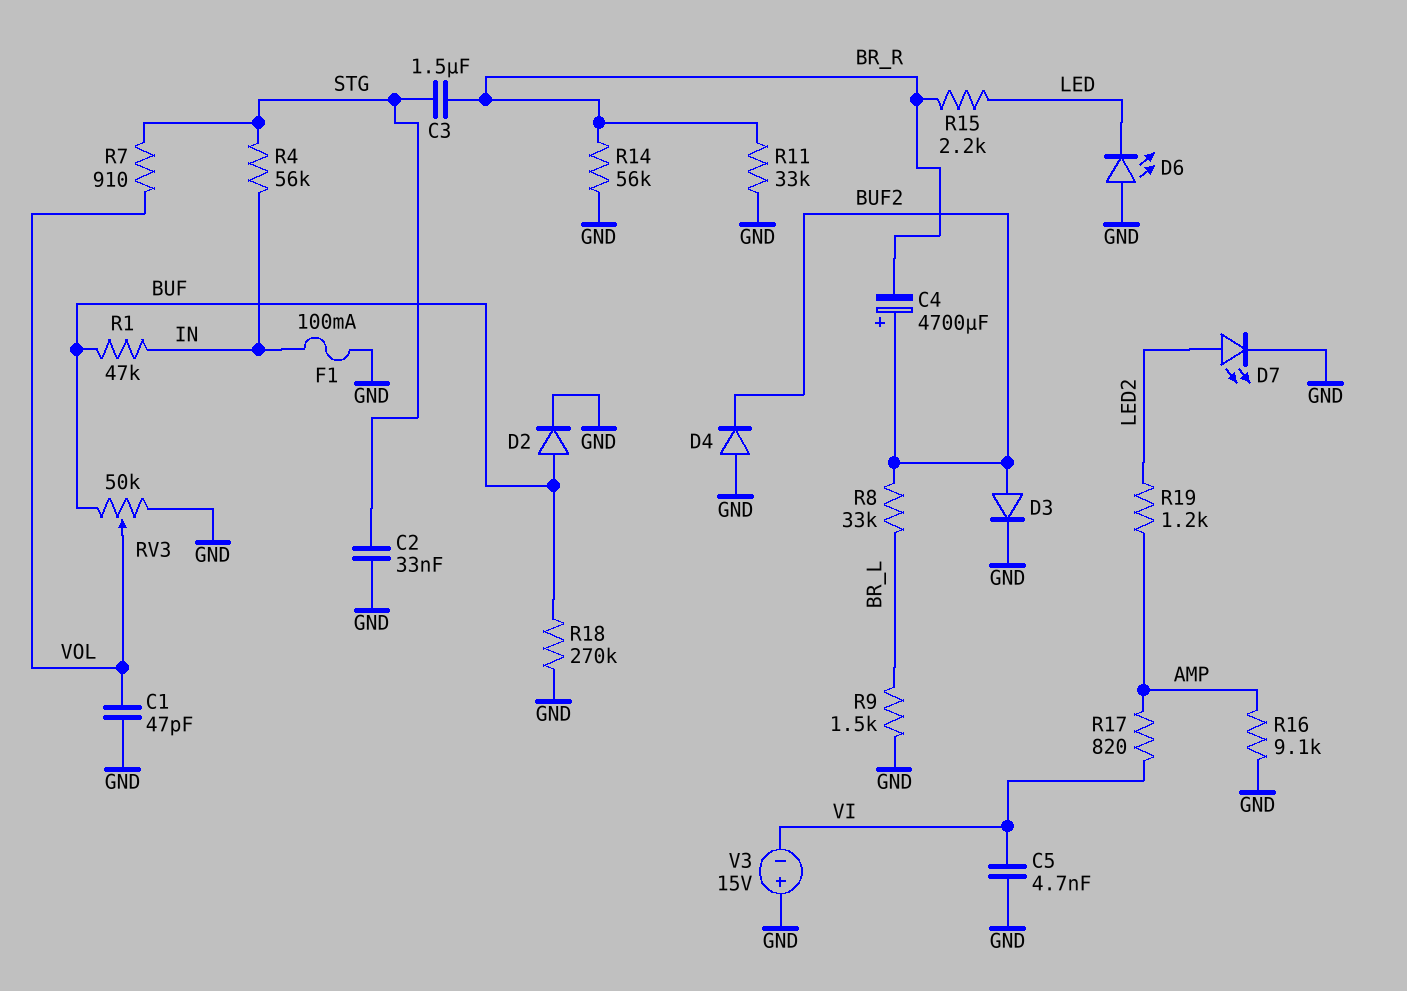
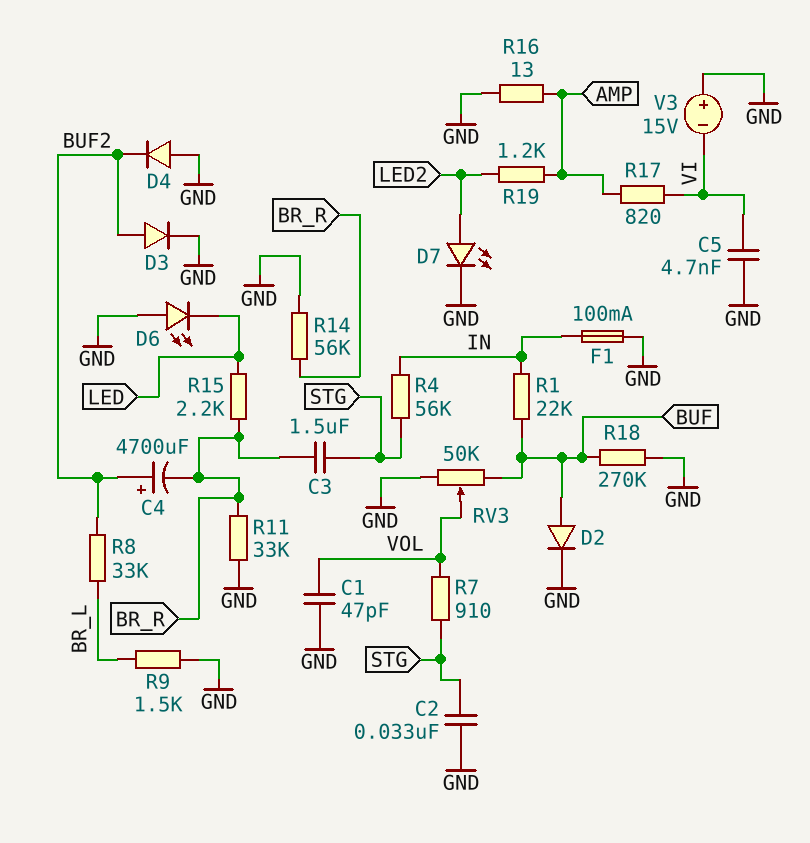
R1: 47k (BUF, IN) -> 22k (BUF, IN)
R16: 9.1k (AMP, GND) -> 13 (AMP, GND)

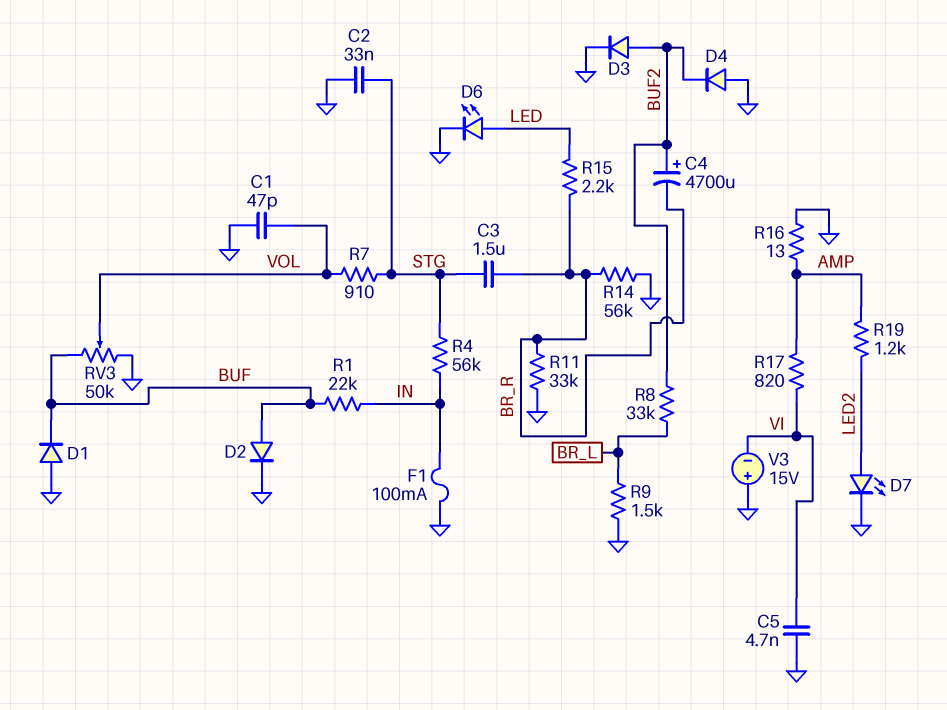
D1: none -> diode (A GND, K BUF)
D6: LED (A GND, K LED) -> LED (A LED, K GND)
R18: 270k (BUF, GND) -> none

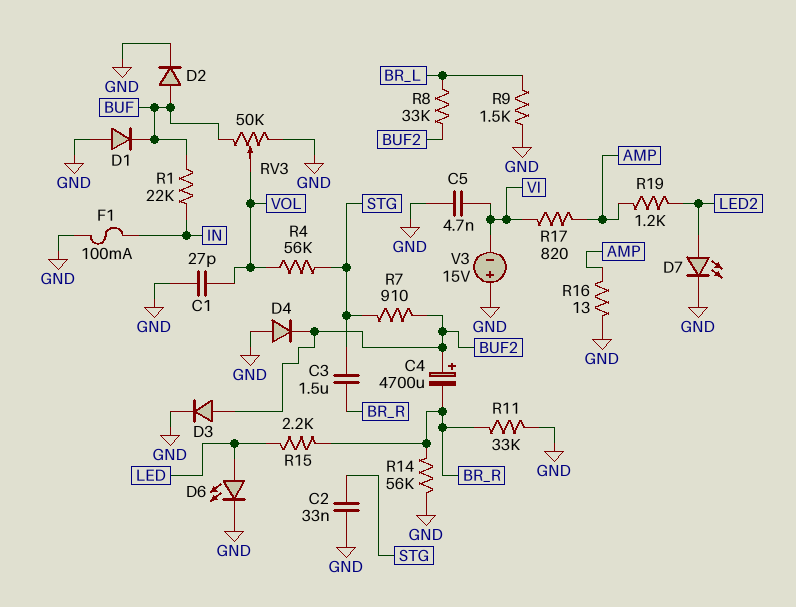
C1: 47pF (GND, VOL) -> 27pF (GND, VOL)
R4: 56k (IN, STG) -> 56k (STG, VOL)
R7: 910 (STG, VOL) -> 910 (BUF2, STG)

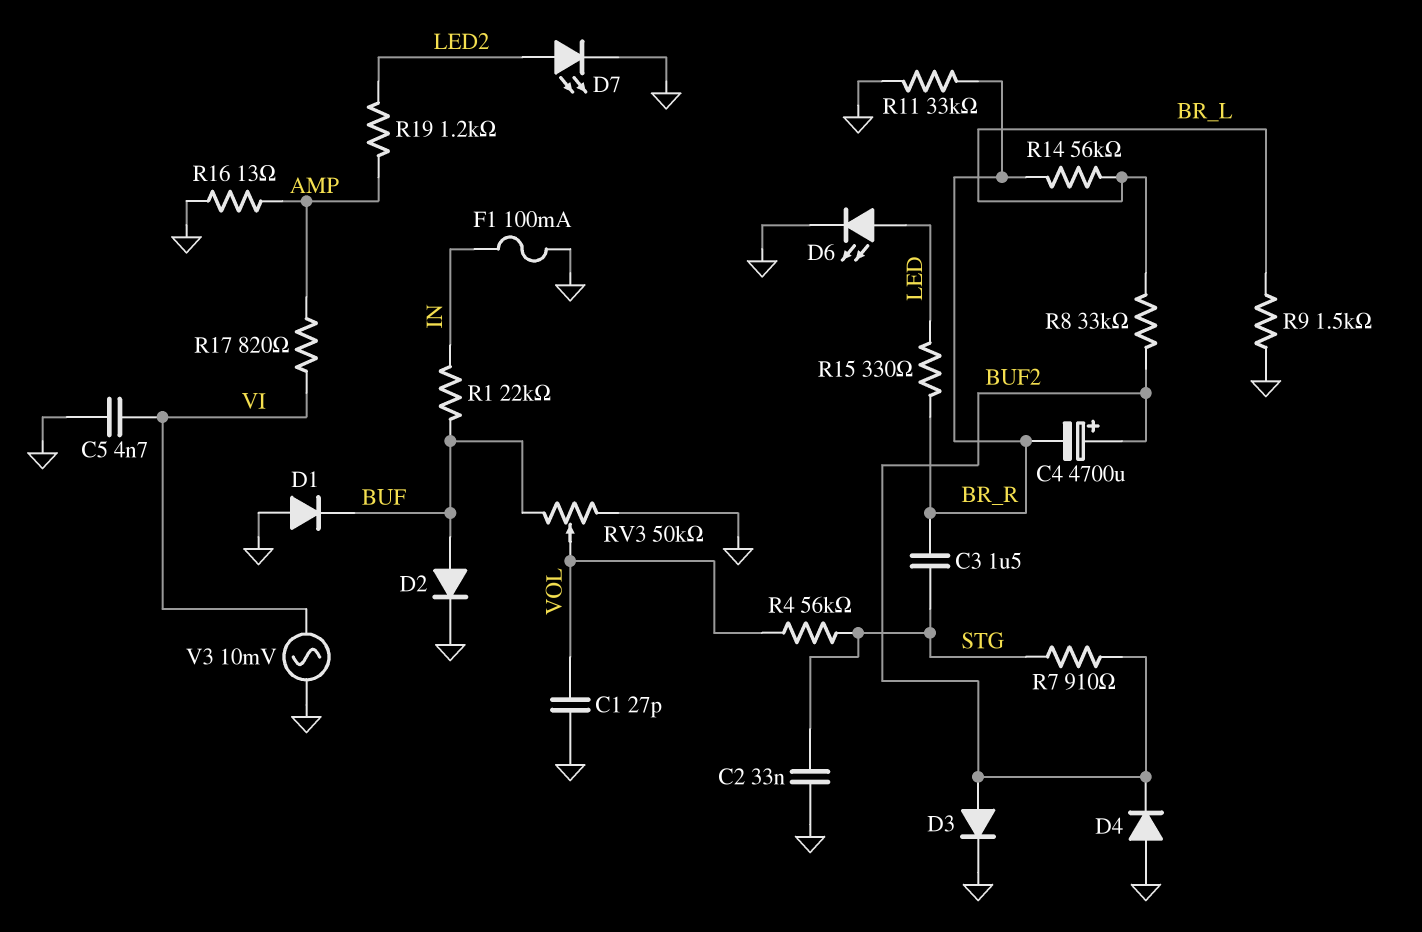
R14: 56k (BR_R, GND) -> 56k (BR_L, BR_R)
R15: 2.2k (BR_R, LED) -> 330 (BR_R, LED)
V3: 15V (plus GND, minus VI) -> AC 10mV (GND, VI)

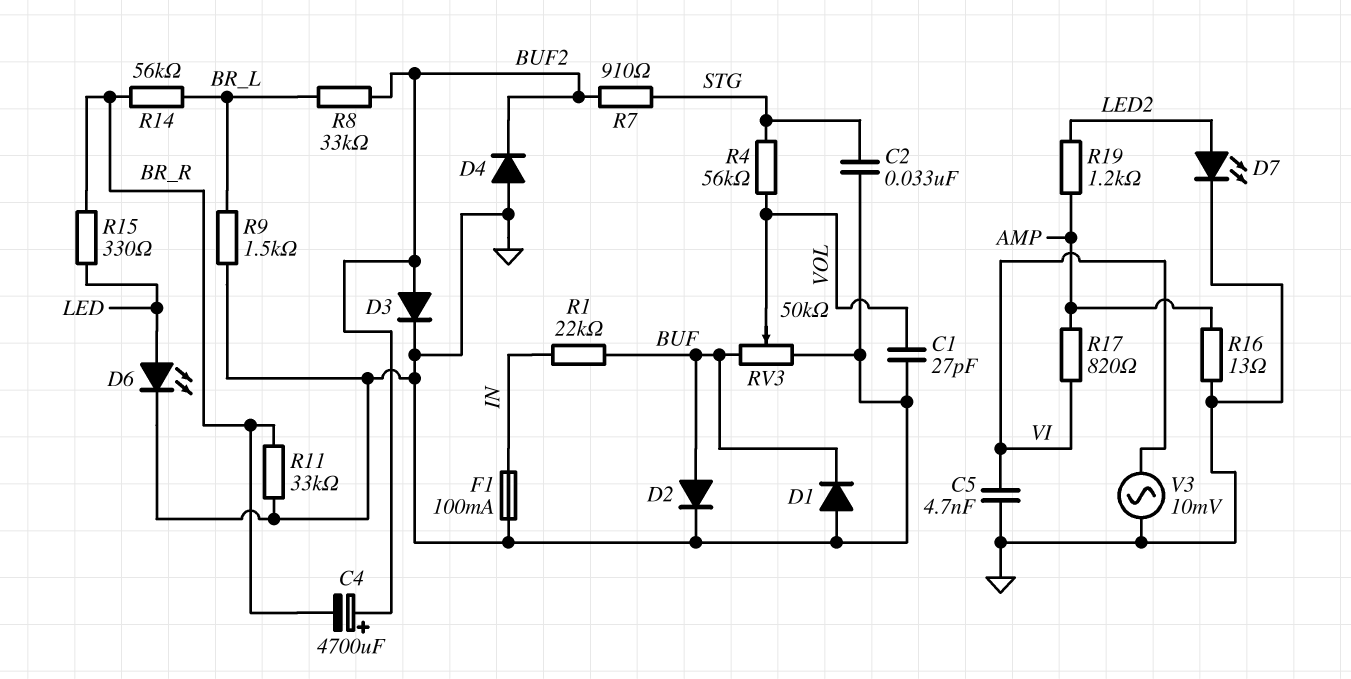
C3: 1.5uF (BR_R, STG) -> none

